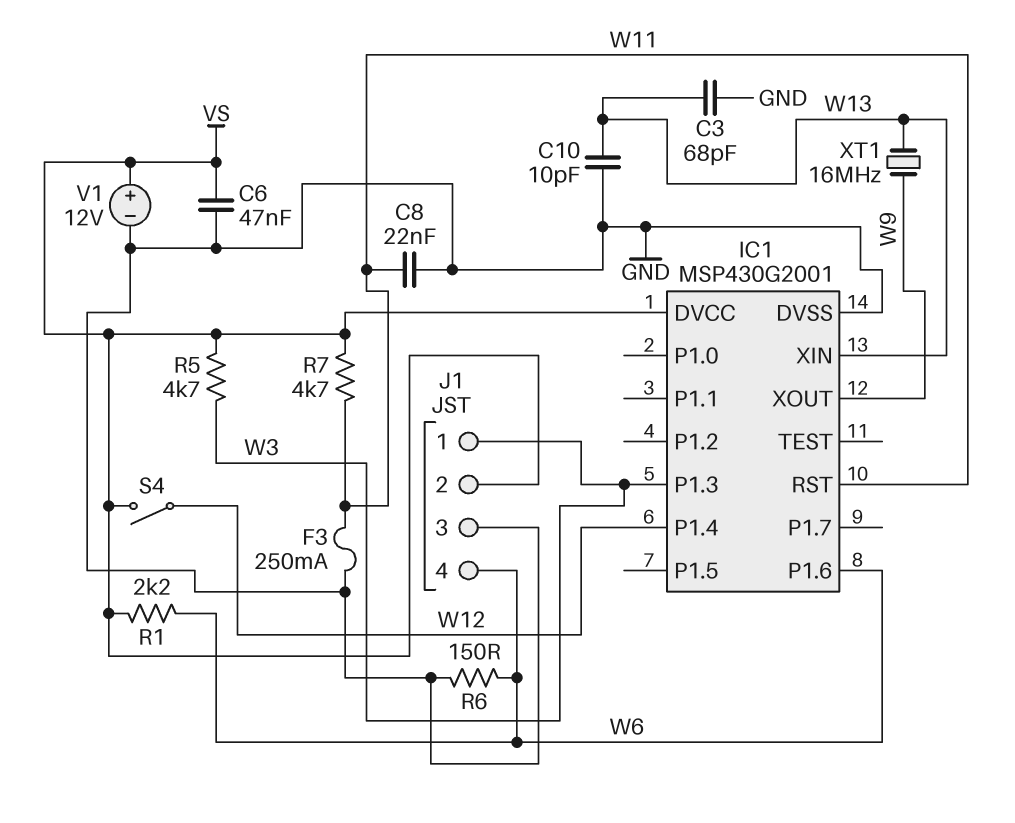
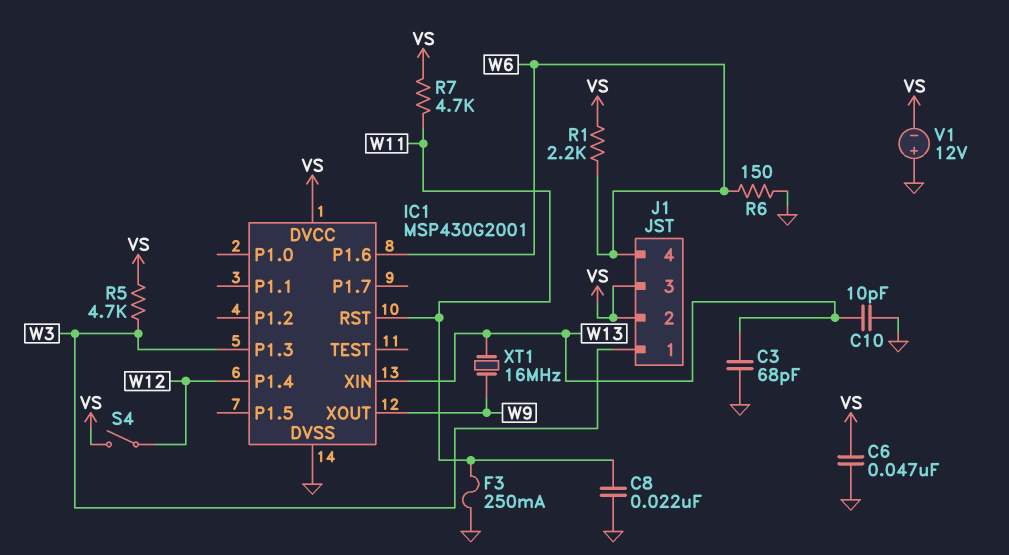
J1 pin 3: GND -> VS
V1: 12V (plus VS, minus GND) -> 12V (plus GND, minus VS)

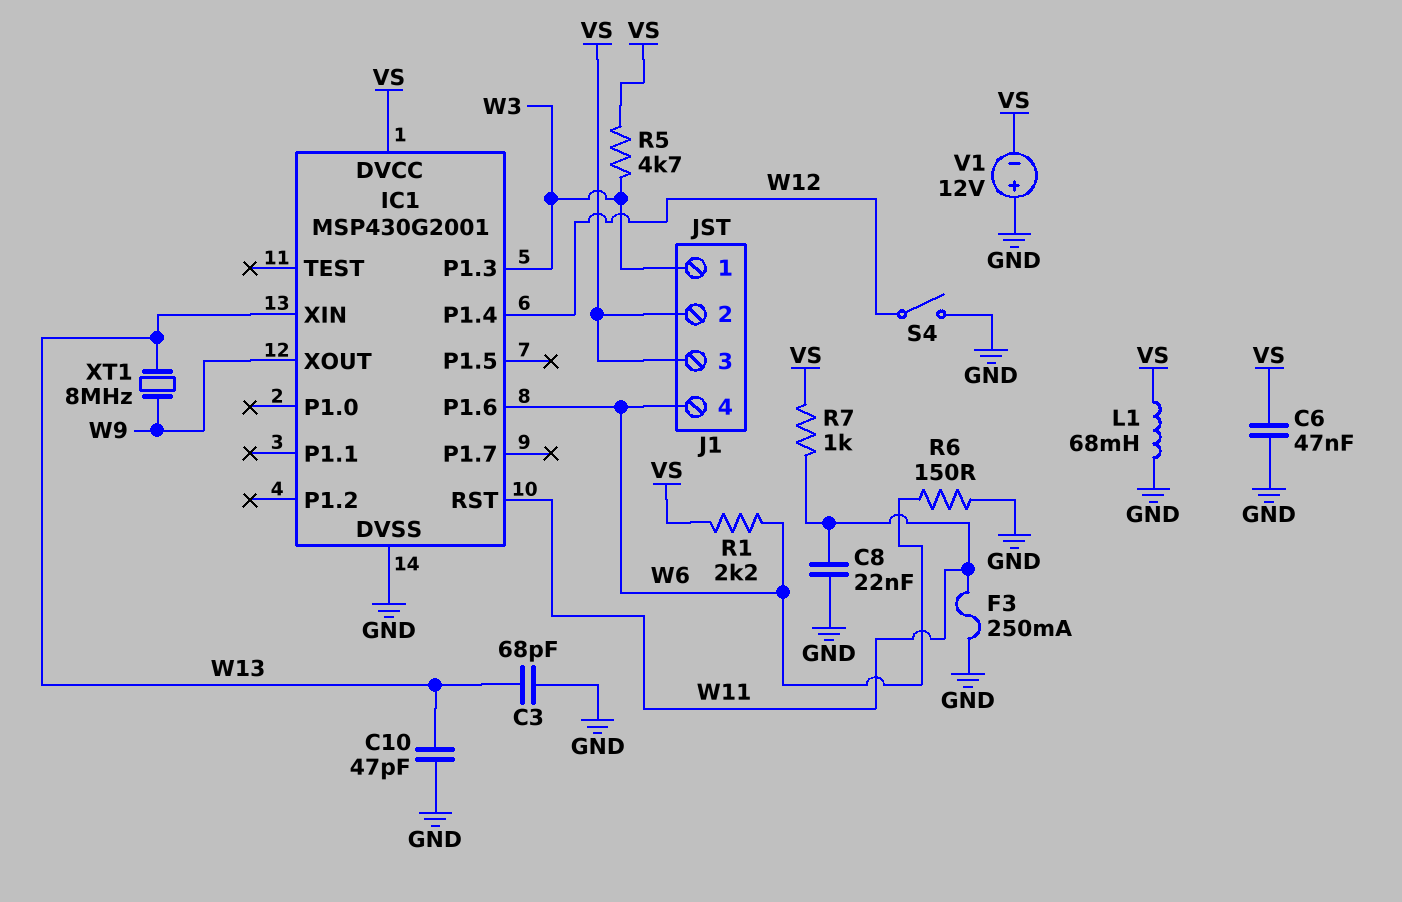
C10: 10pF (GND, W13) -> 47pF (GND, W13)
L1: none -> 68mH (GND, VS)
R7: 4.7k (VS, W11) -> 1k (VS, W11)
S4: switch (VS, W12) -> switch (GND, W12)
XT1: 16MHz (W9, W13) -> 8MHz (W9, W13)

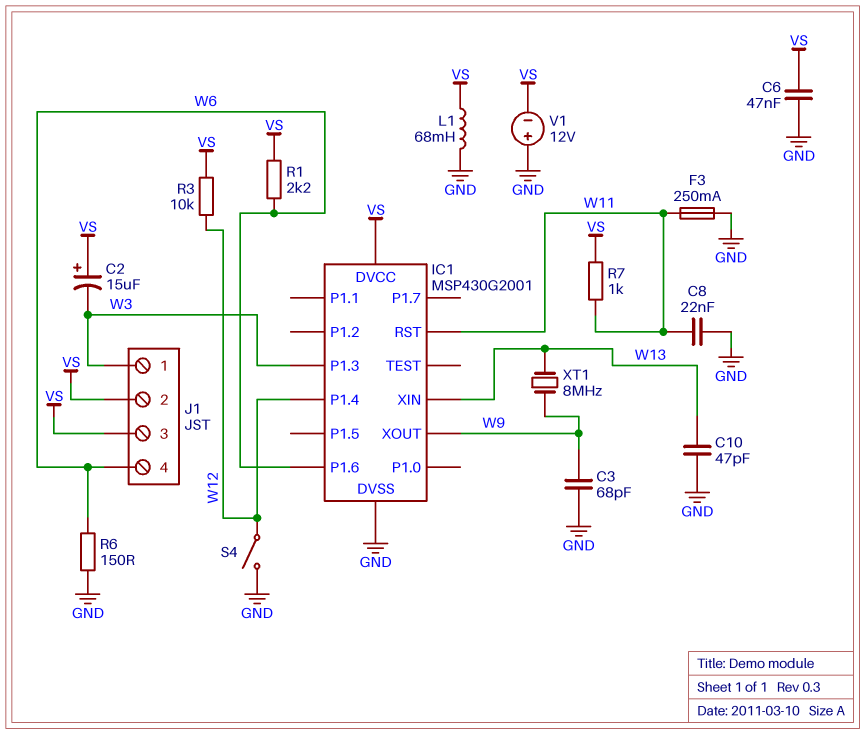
C2: none -> 15uF (plus VS, minus W3)
C3: 68pF (GND, W13) -> 68pF (GND, W9)
R3: none -> 10k (VS, W12)
R5: 4.7k (VS, W3) -> none

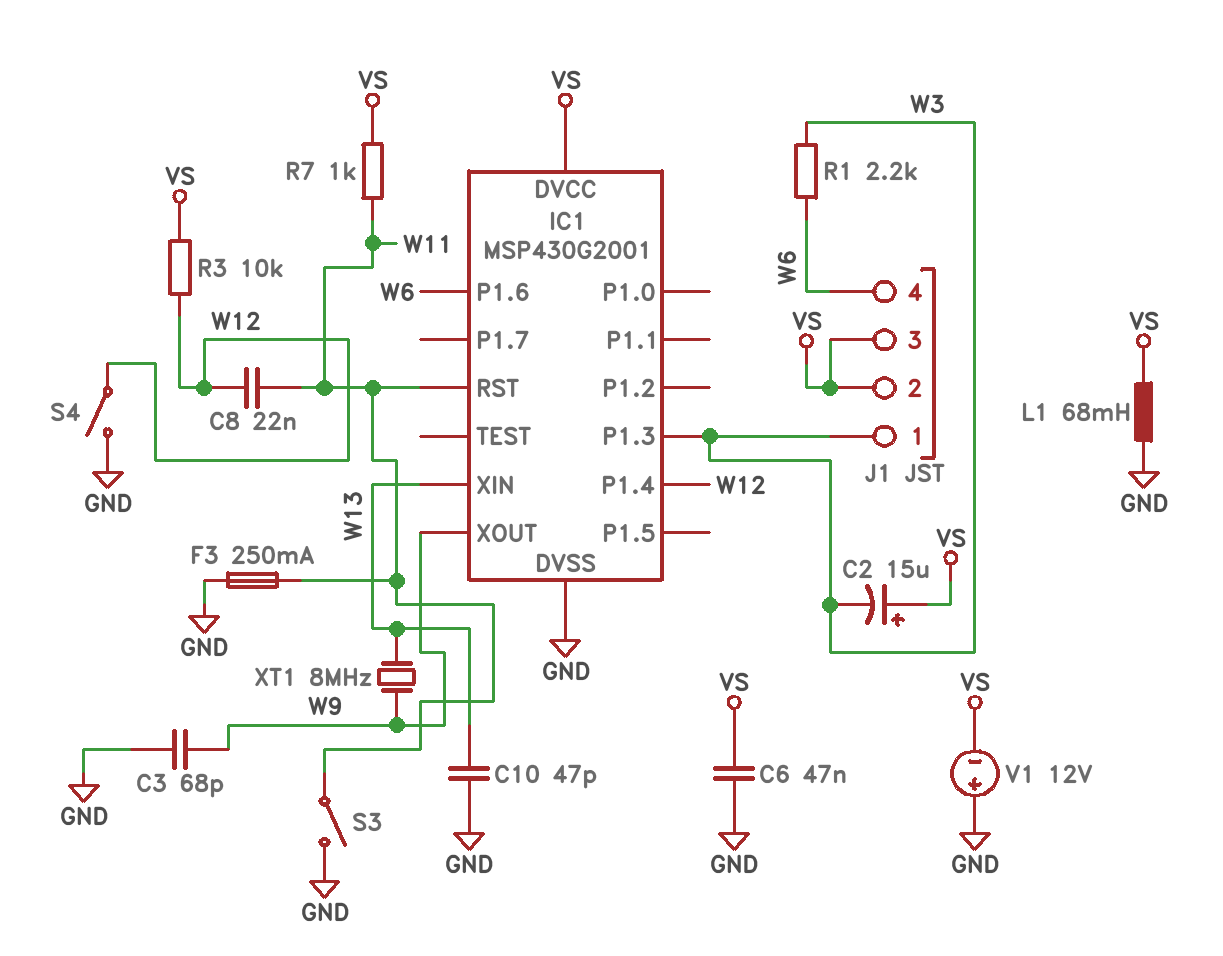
C8: 22nF (GND, W11) -> 22nF (W11, W12)
R1: 2.2k (VS, W6) -> 2.2k (W3, W6)
R6: 150 (GND, W6) -> none
S3: none -> switch (GND, W11)

